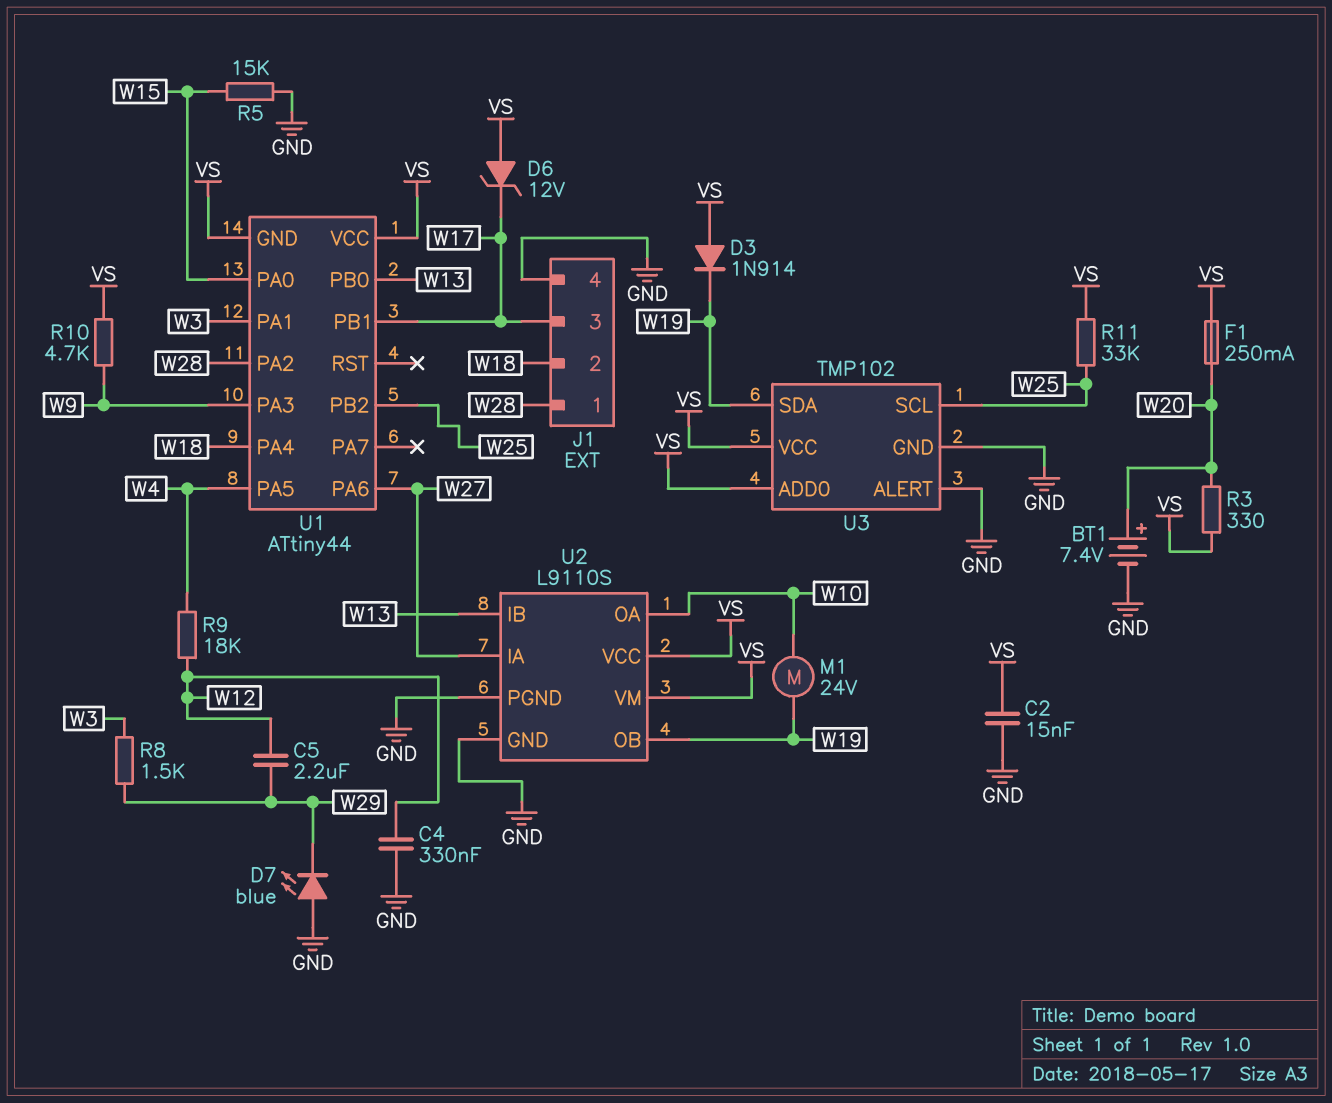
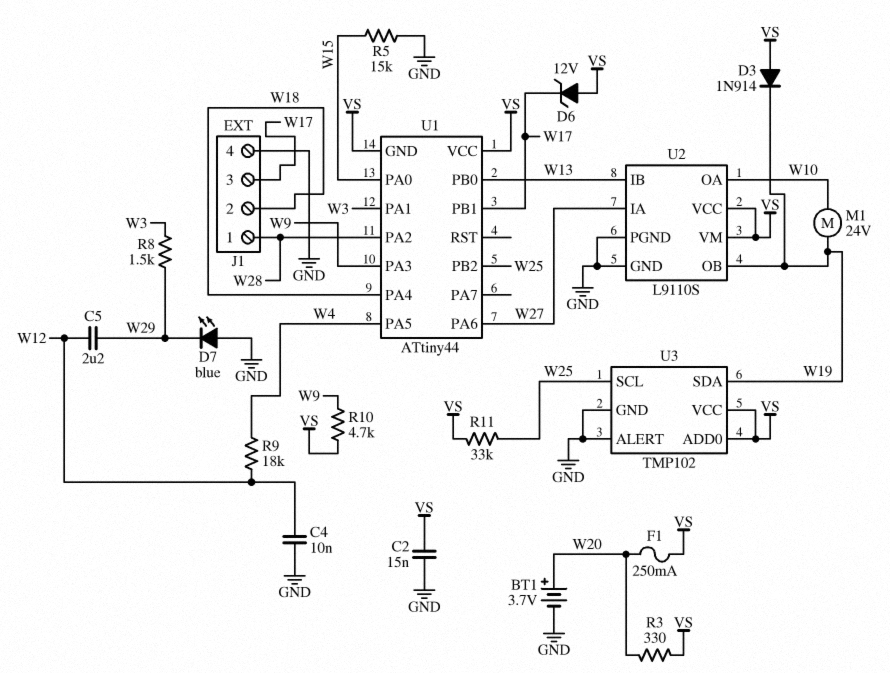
BT1: 7.4V (plus W20, minus GND) -> 3.7V (plus W20, minus GND)
C4: 330nF (GND, W12) -> 10nF (GND, W12)

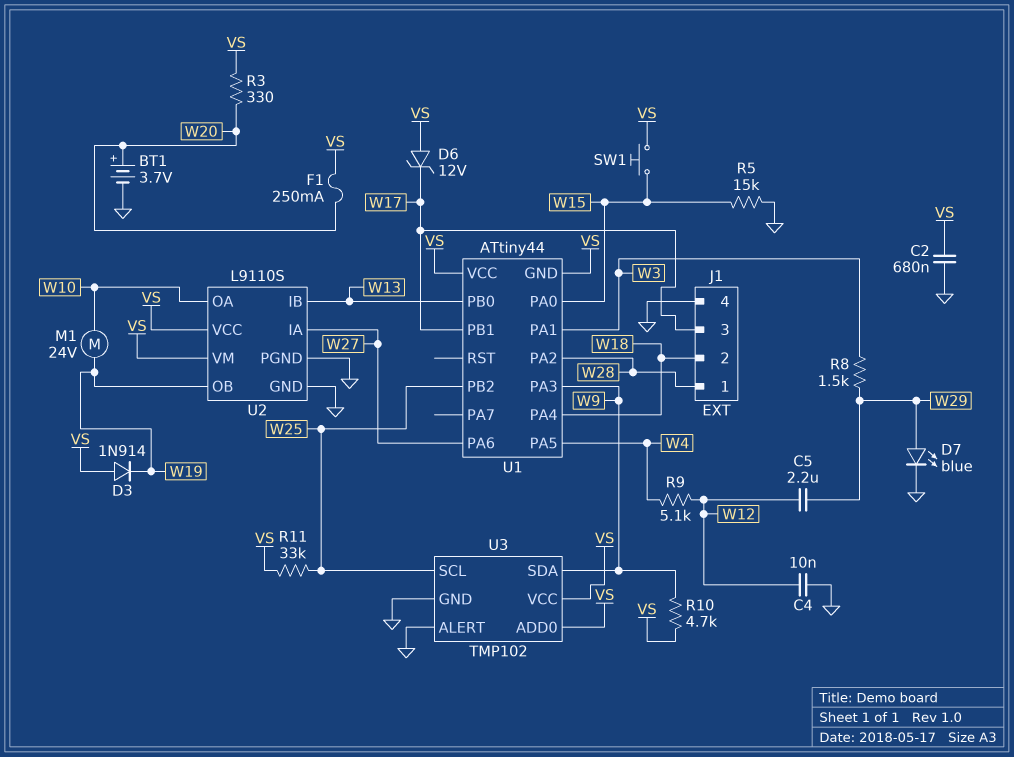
C2: 15nF (GND, VS) -> 680nF (GND, VS)
D7: LED blue (A GND, K W29) -> LED blue (A W29, K GND)
R9: 18k (W4, W12) -> 5.1k (W4, W12)
SW1: none -> button (VS, W15)
U3 pin SDA: W19 -> W9

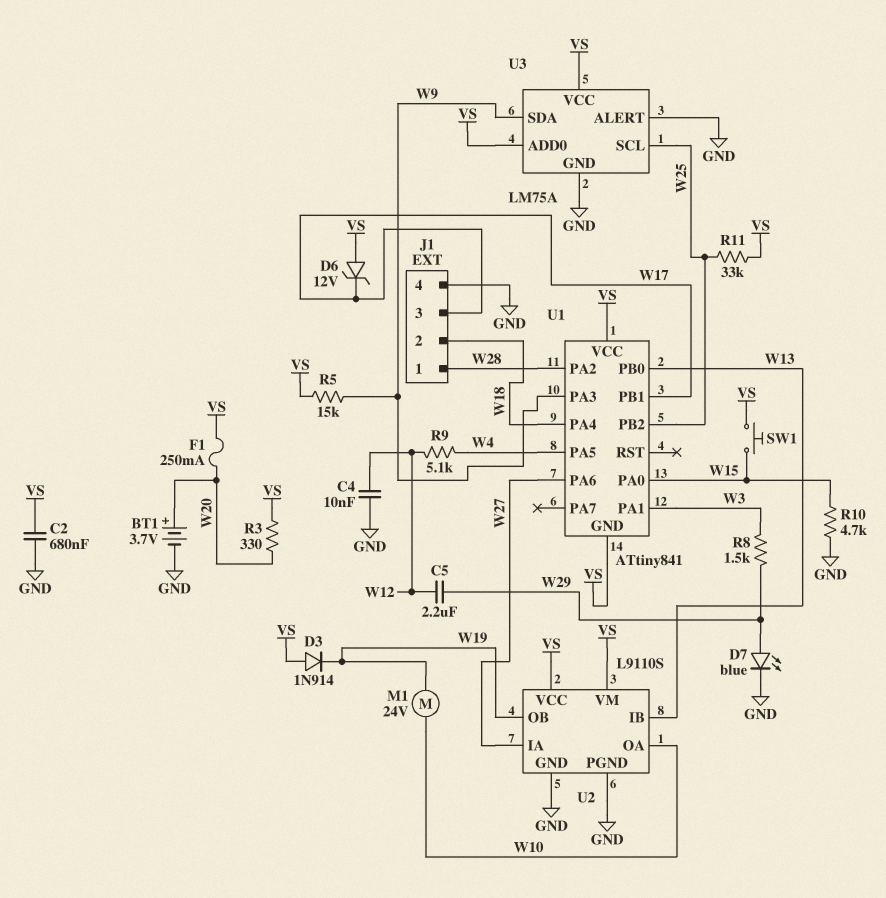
R5: 15k (GND, W15) -> 15k (VS, W9)
R10: 4.7k (VS, W9) -> 4.7k (GND, W15)
U1: ATtiny44 -> ATtiny841
U3: TMP102 -> LM75A

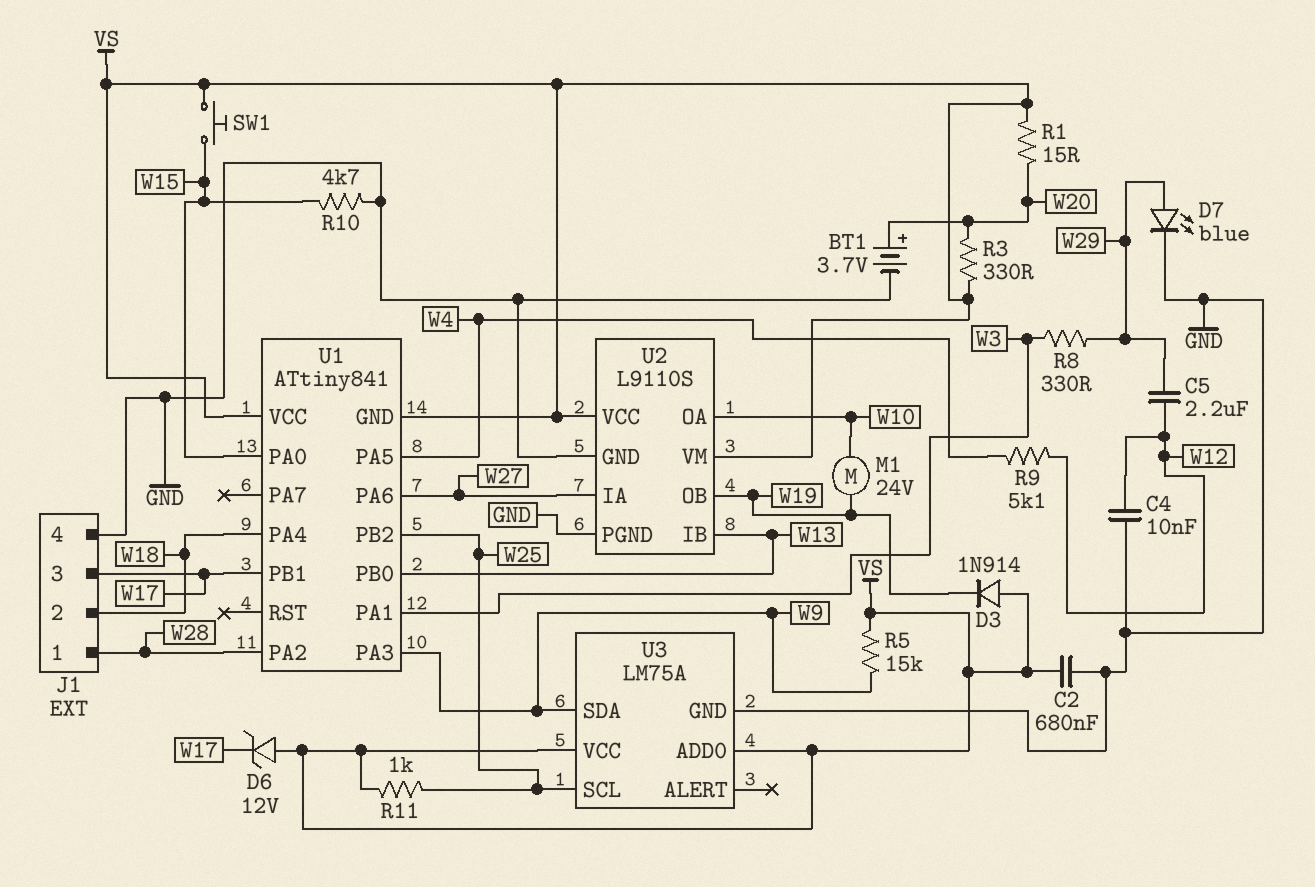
F1: 250mA (VS, W20) -> none
R1: none -> 15 (VS, W20)
R8: 1.5k (W3, W29) -> 330 (W3, W29)
R11: 33k (VS, W25) -> 1k (VS, W25)
U3 pin ALERT: GND -> none

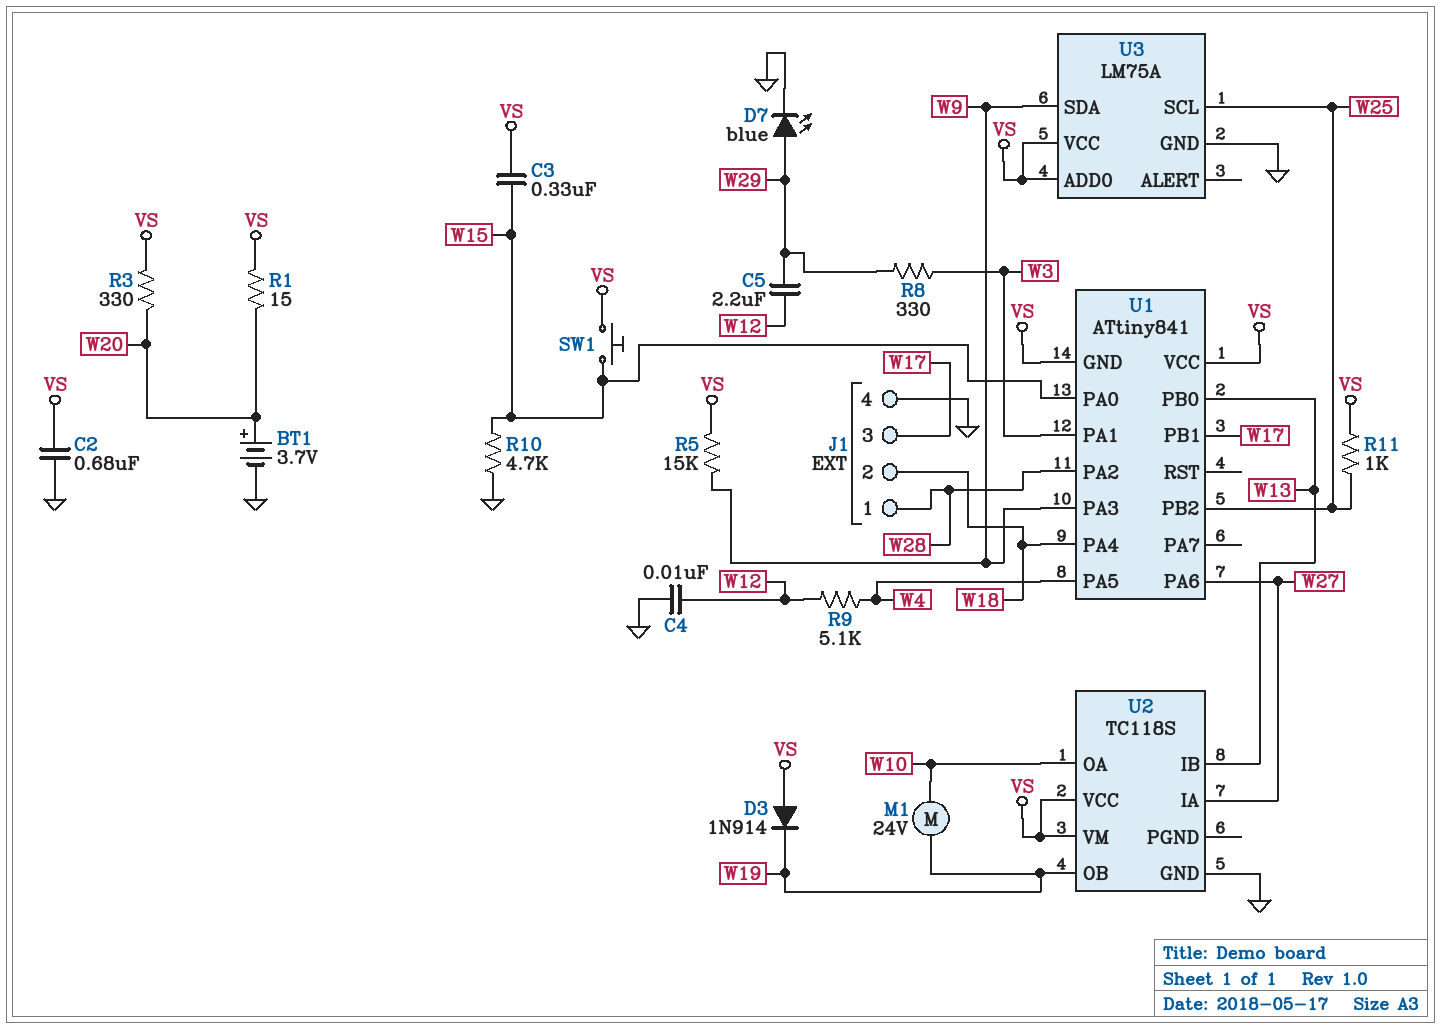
C3: none -> 330nF (VS, W15)
D6: zener 12V (A VS, K W17) -> none
U2: L9110S -> TC118S
U2 pin PGND: GND -> none

